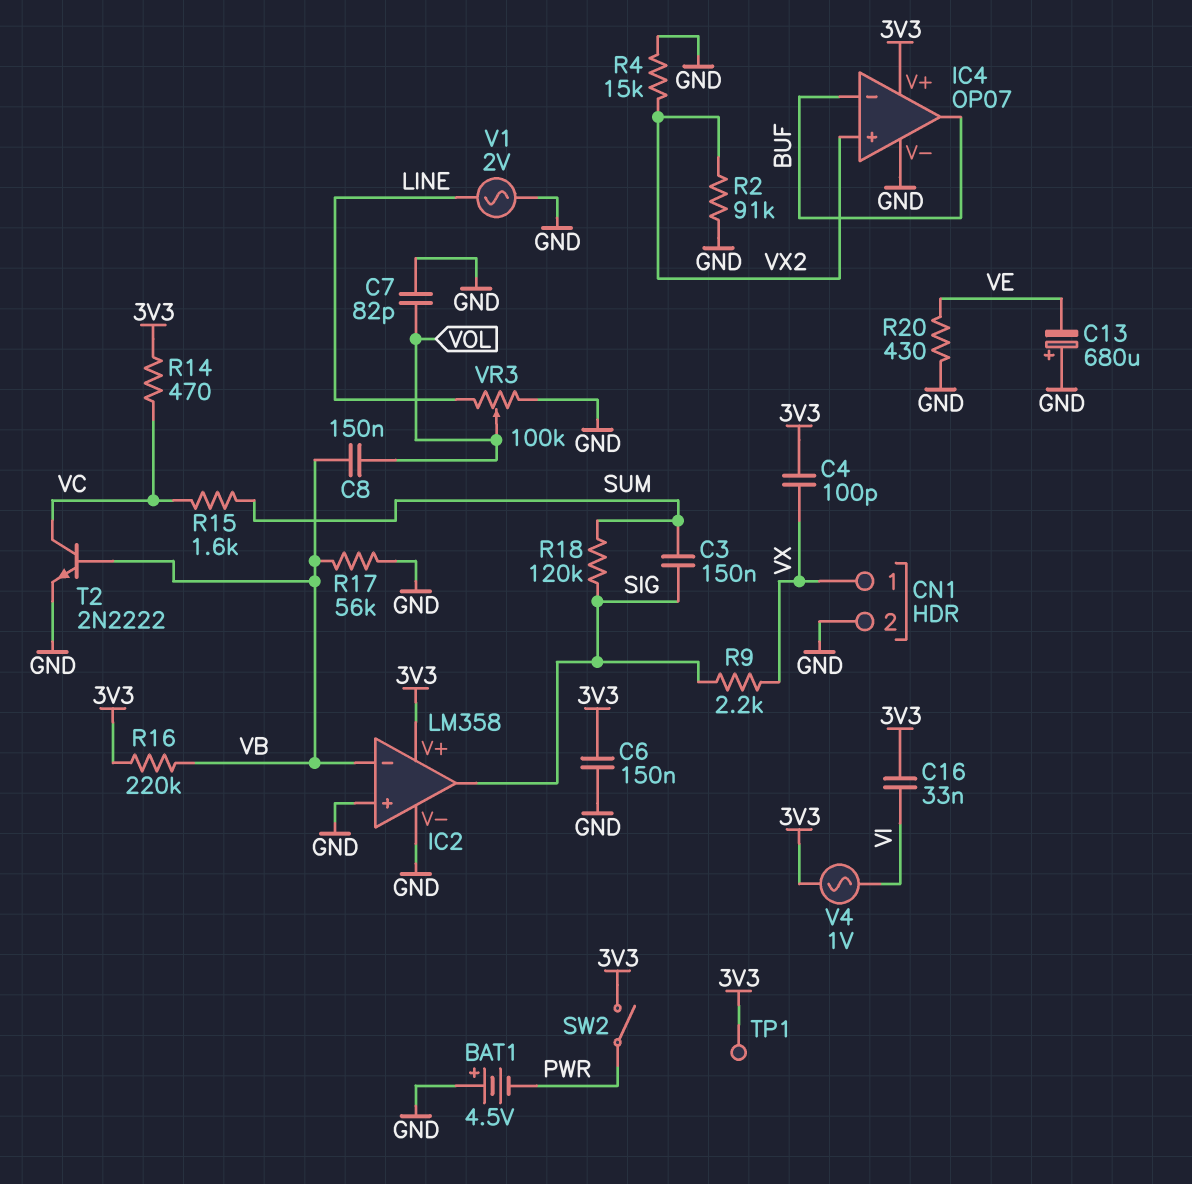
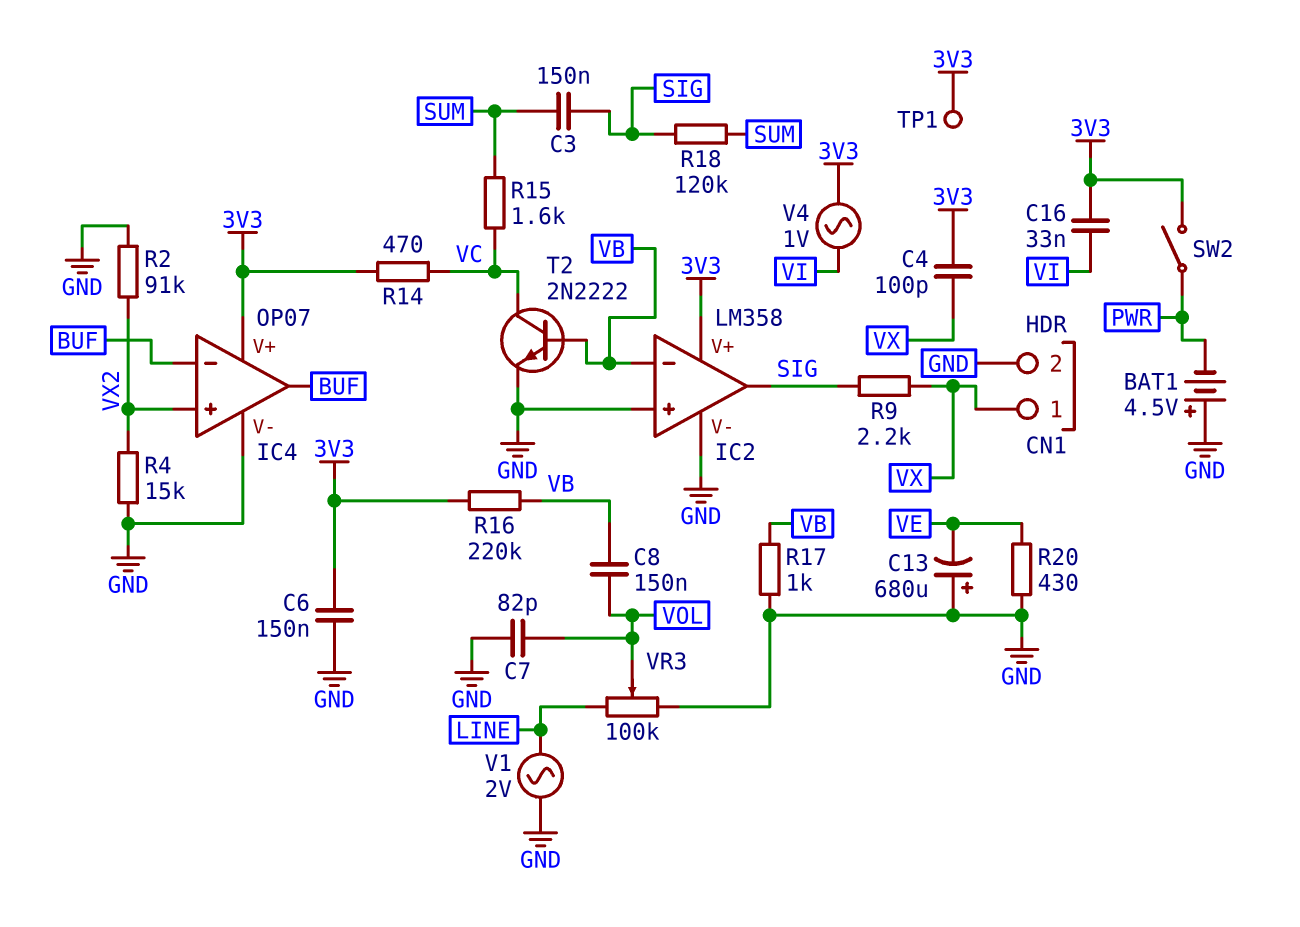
R17: 56k (GND, VB) -> 1k (GND, VB)

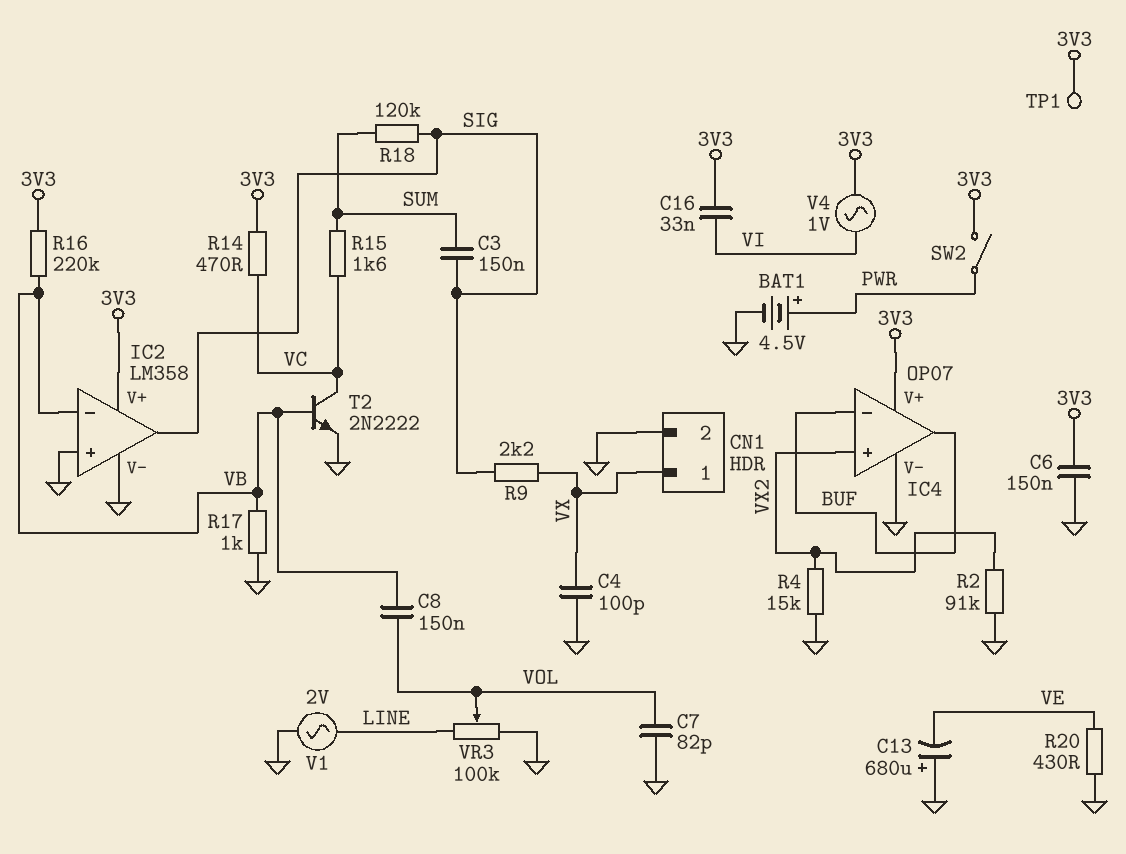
BAT1: 4.5V (plus GND, minus PWR) -> 4.5V (plus PWR, minus GND)
C4: 100pF (3V3, VX) -> 100pF (GND, VX)

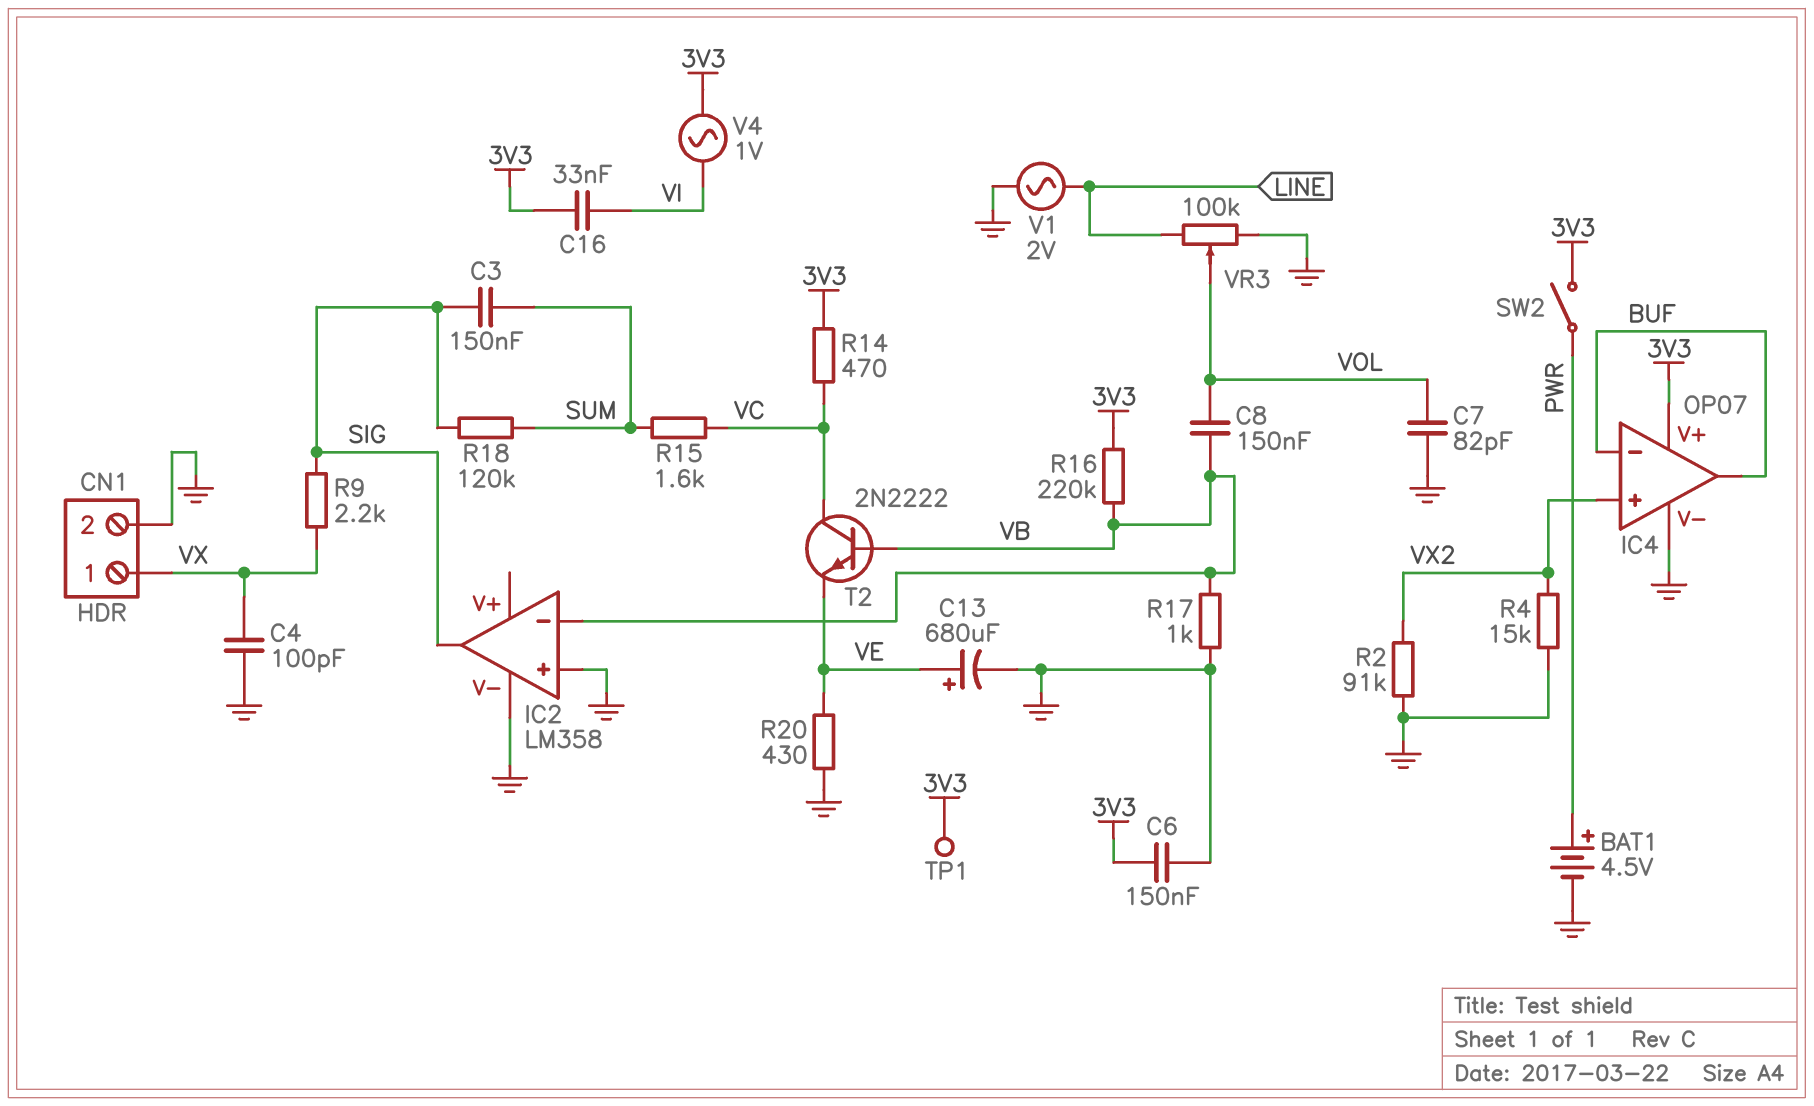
C13: 680uF (plus GND, minus VE) -> 680uF (plus VE, minus GND)
IC2 pin V+: 3V3 -> none
T2: NPN 2N2222 (B VB, C VC, E GND) -> NPN 2N2222 (B VB, C VC, E VE)

